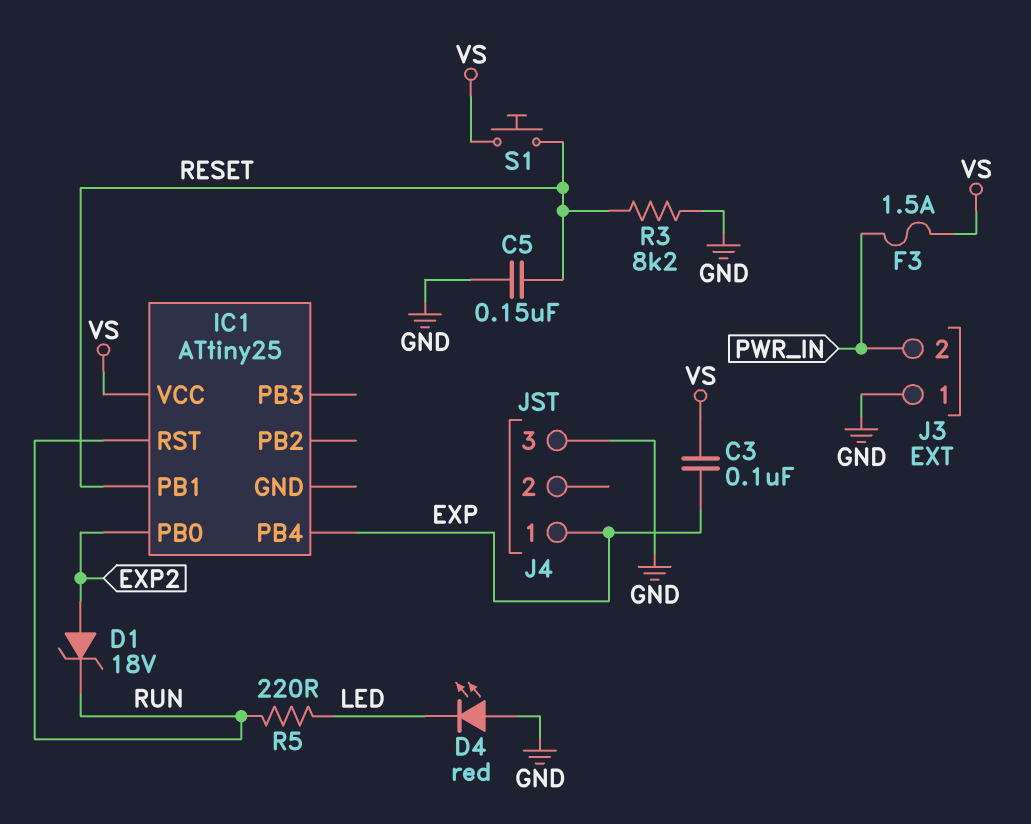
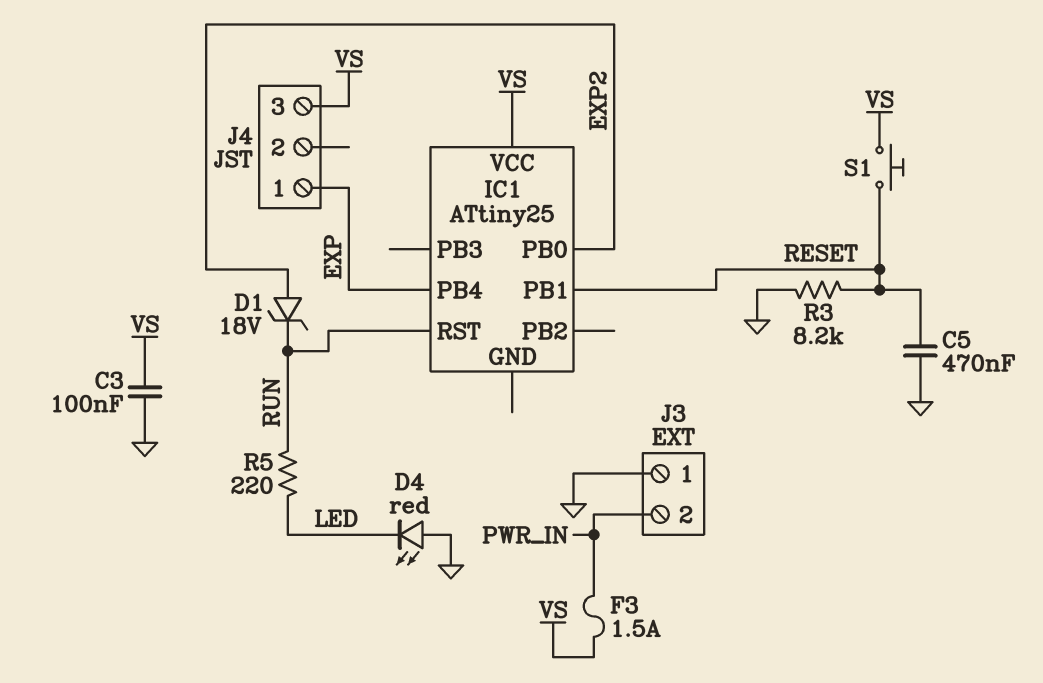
C3: 100nF (EXP, VS) -> 100nF (GND, VS)
C5: 150nF (GND, RESET) -> 470nF (GND, RESET)
J4 pin 3: GND -> VS

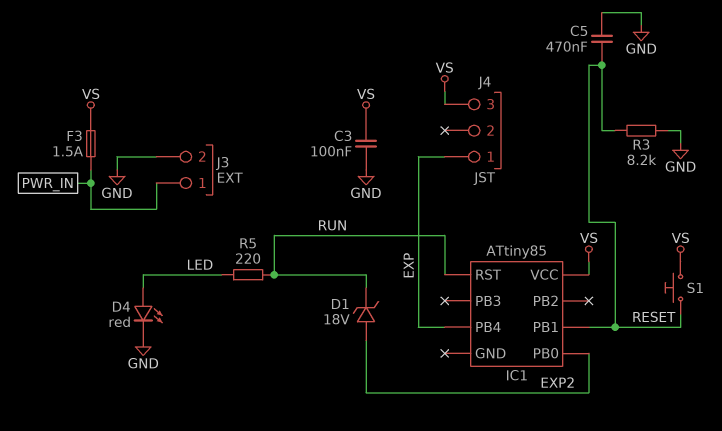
D4: LED red (A GND, K LED) -> LED red (A LED, K GND)
IC1: ATtiny25 -> ATtiny85
J3 pin 1: GND -> PWR_IN
J3 pin 2: PWR_IN -> GND

